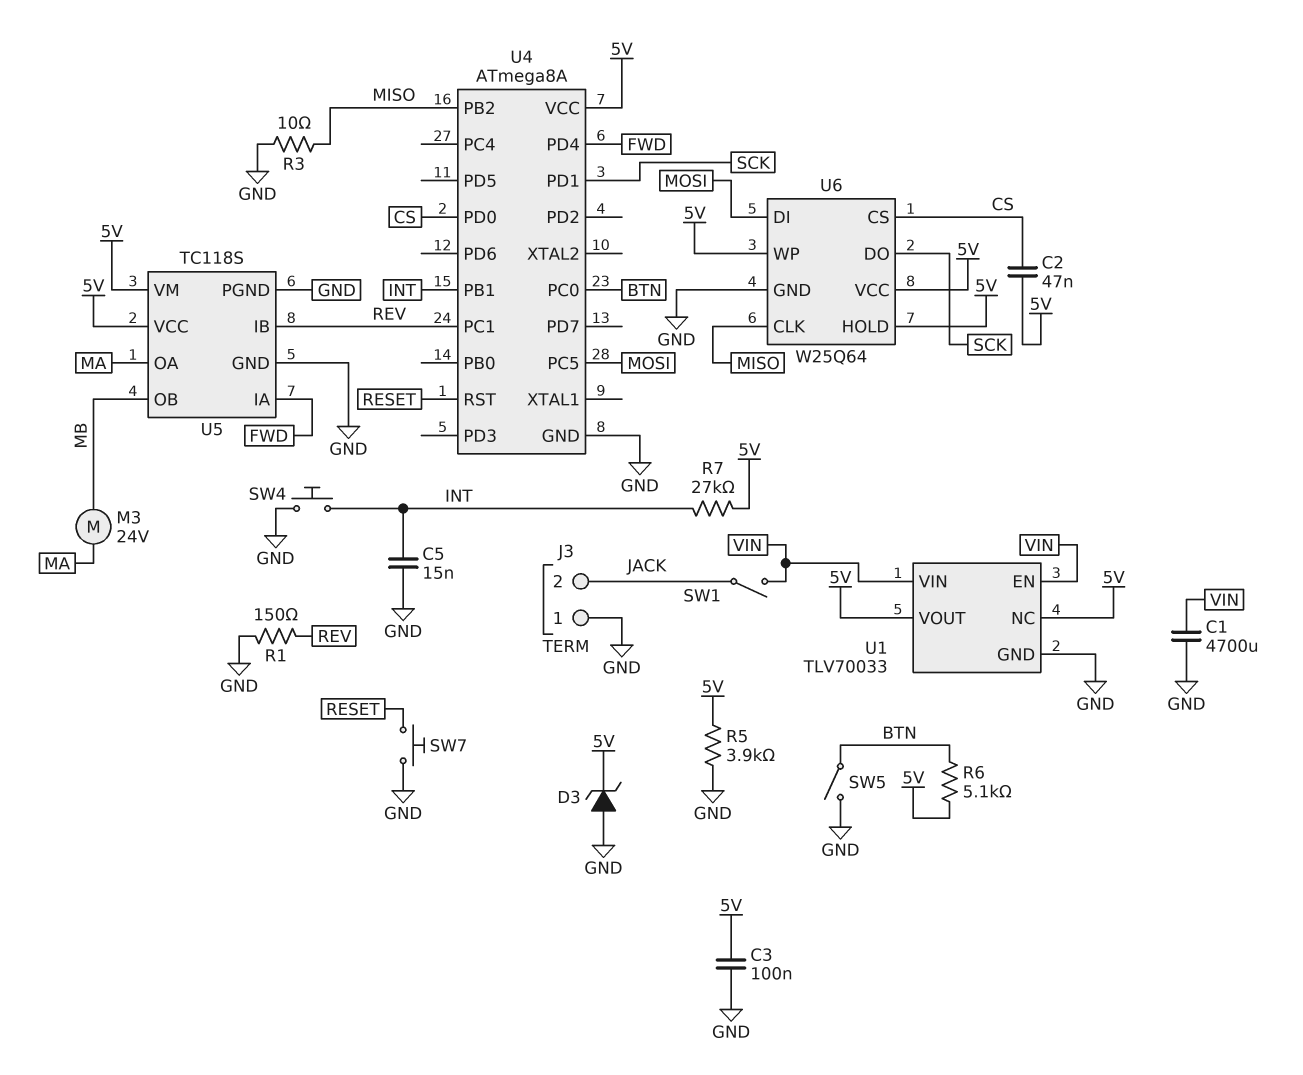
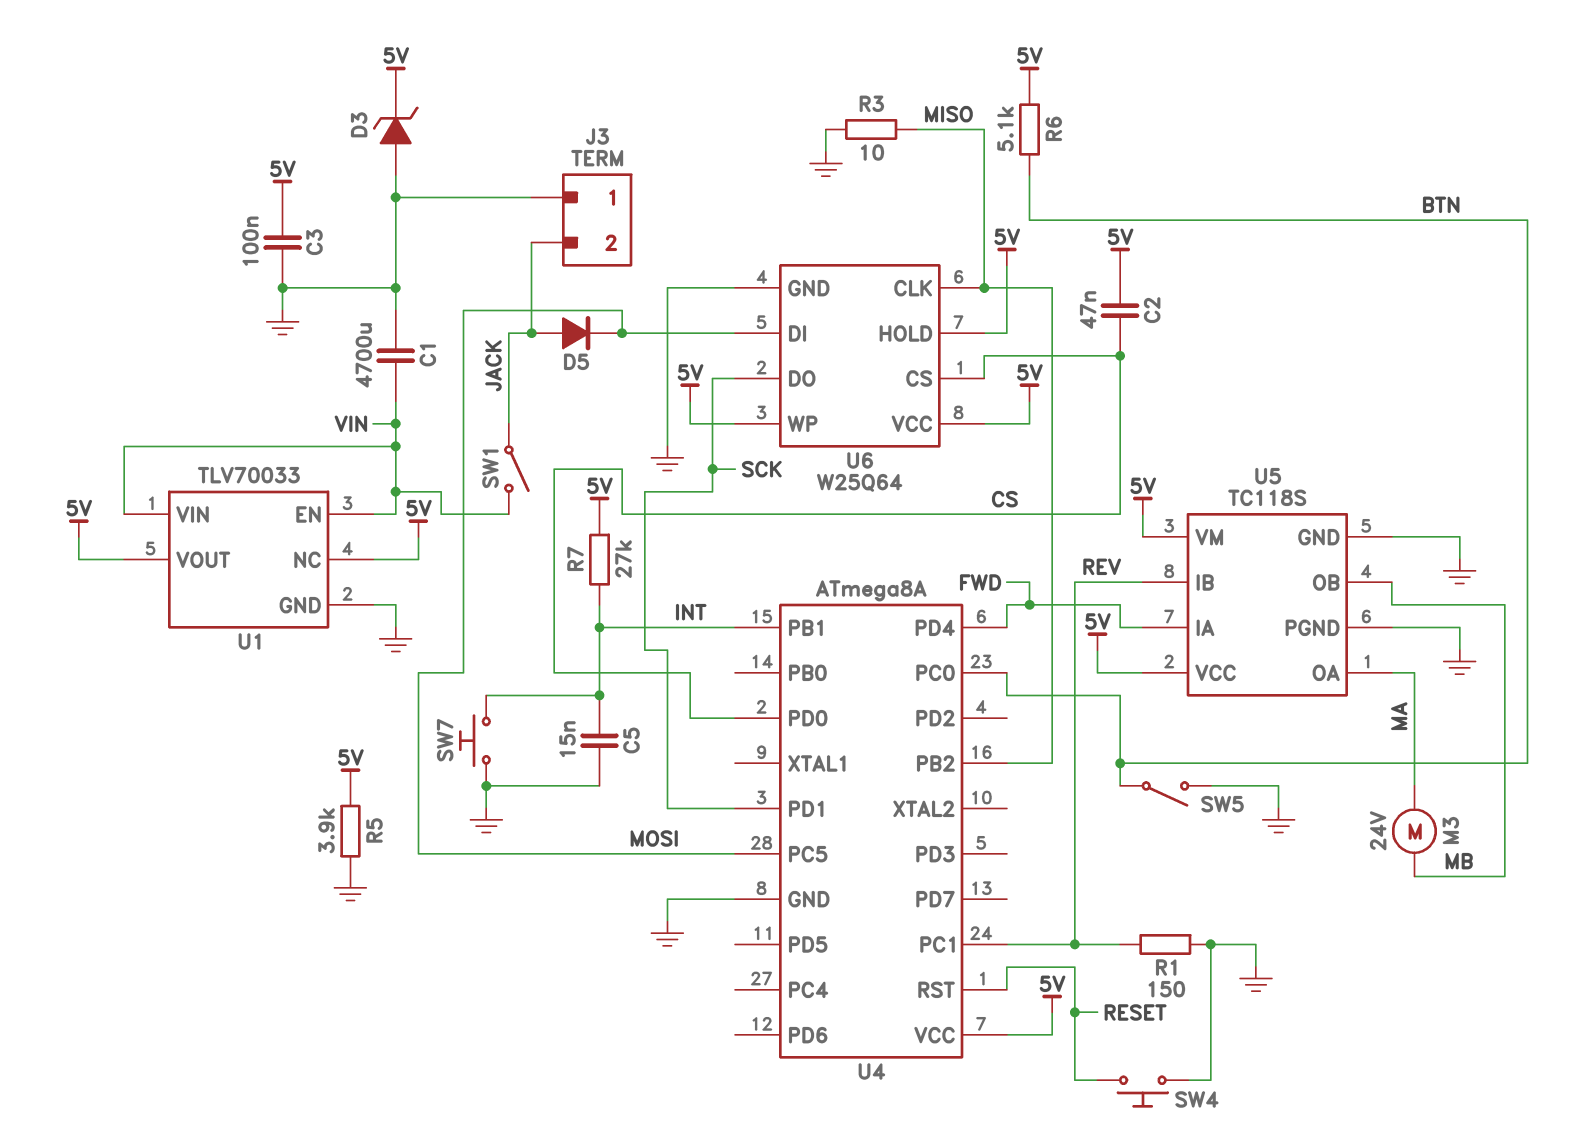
D5: none -> diode (A JACK, K MOSI)
SW4: button (GND, INT) -> button (GND, RESET)
SW7: button (GND, RESET) -> button (GND, INT)

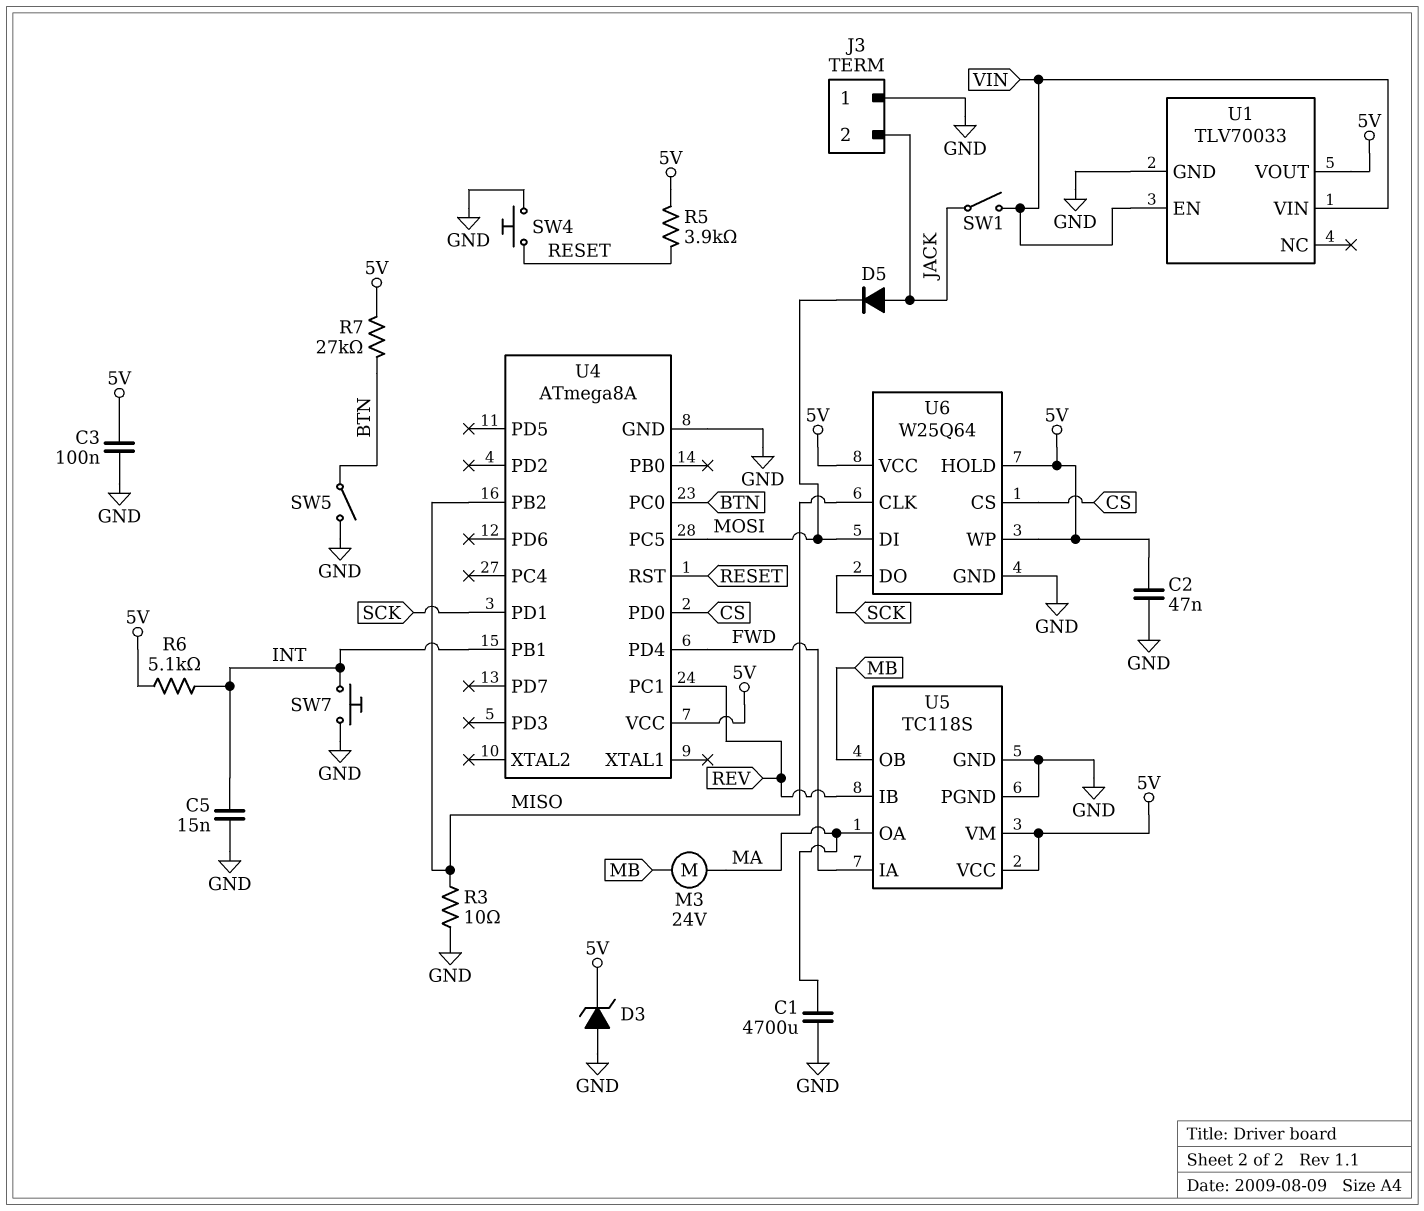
C1: 4700uF (GND, VIN) -> 4700uF (GND, MA)
C2: 47nF (5V, CS) -> 47nF (5V, GND)
R1: 150 (GND, REV) -> none
R5: 3.9k (5V, GND) -> 3.9k (5V, RESET)
R6: 5.1k (5V, BTN) -> 5.1k (5V, INT)
R7: 27k (5V, INT) -> 27k (5V, BTN)
U1 pin NC: 5V -> none

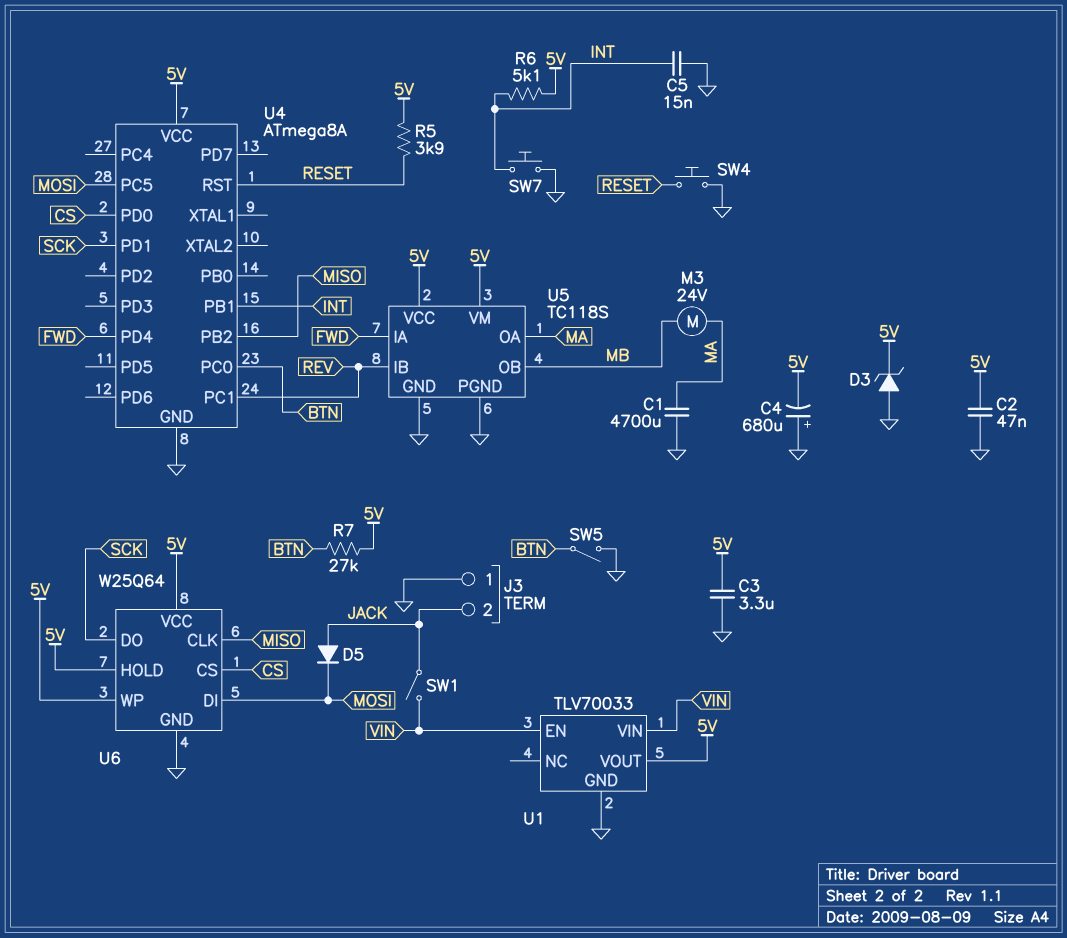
C3: 100nF (5V, GND) -> 3.3uF (5V, GND)
C4: none -> 680uF (plus GND, minus 5V)
R3: 10 (GND, MISO) -> none

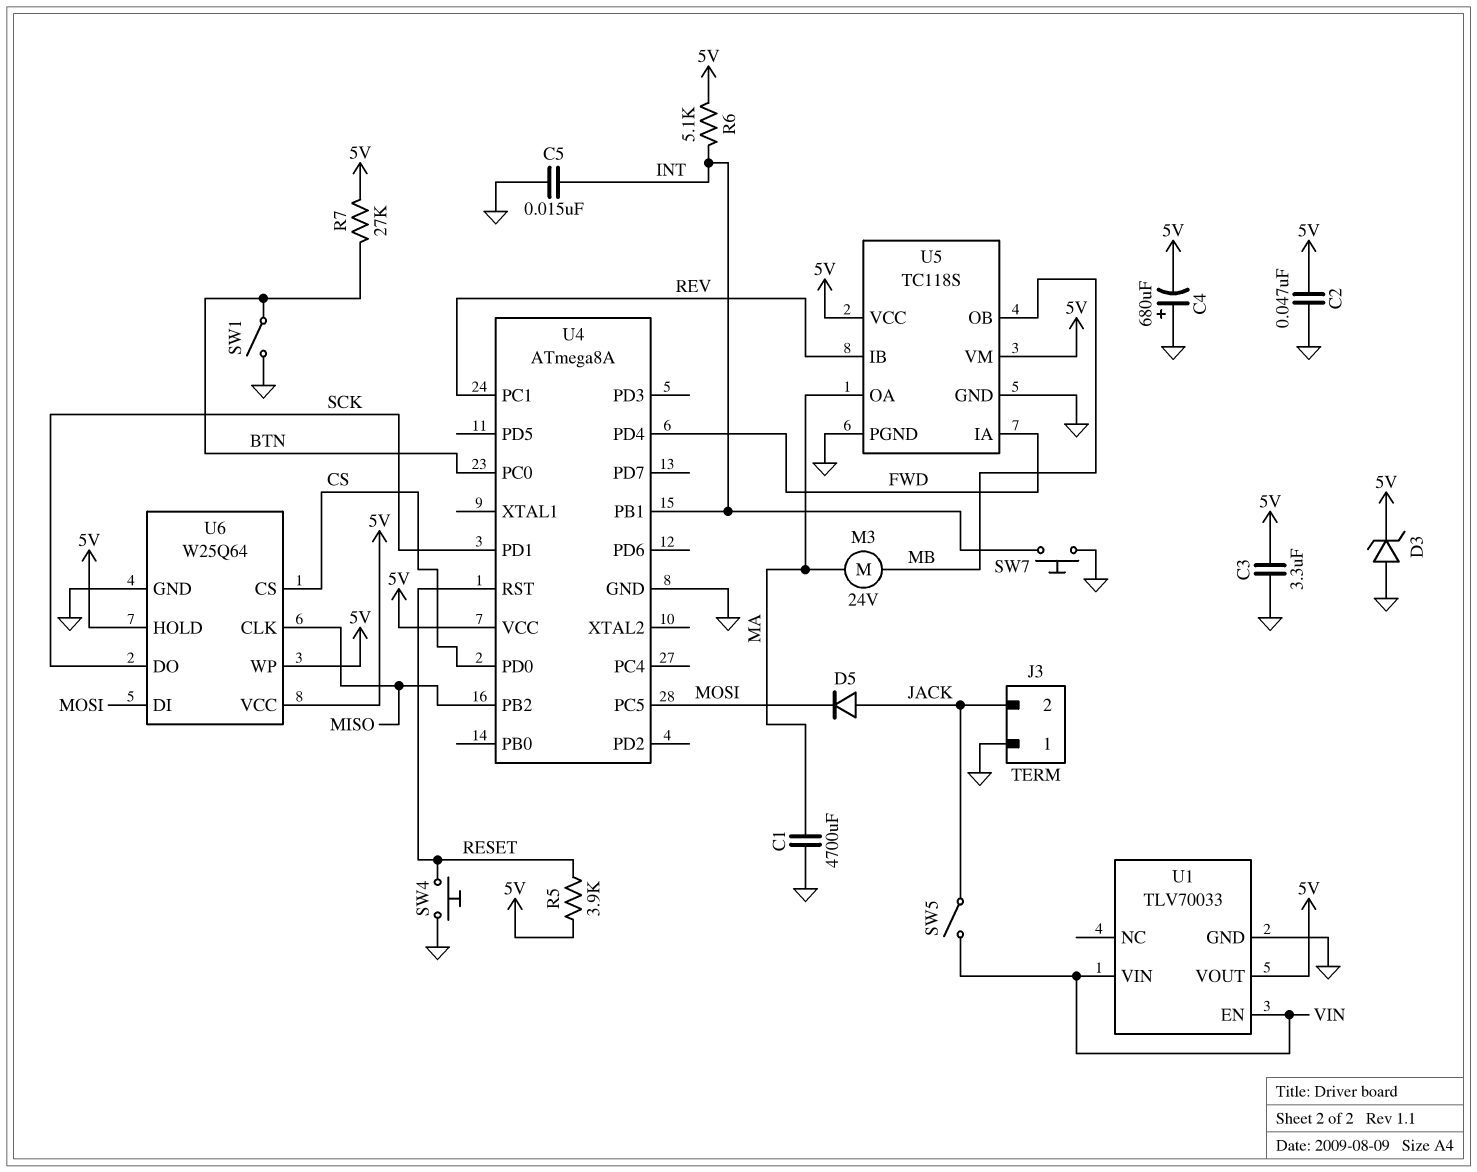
SW1: switch (JACK, VIN) -> switch (BTN, GND)
SW5: switch (BTN, GND) -> switch (JACK, VIN)

